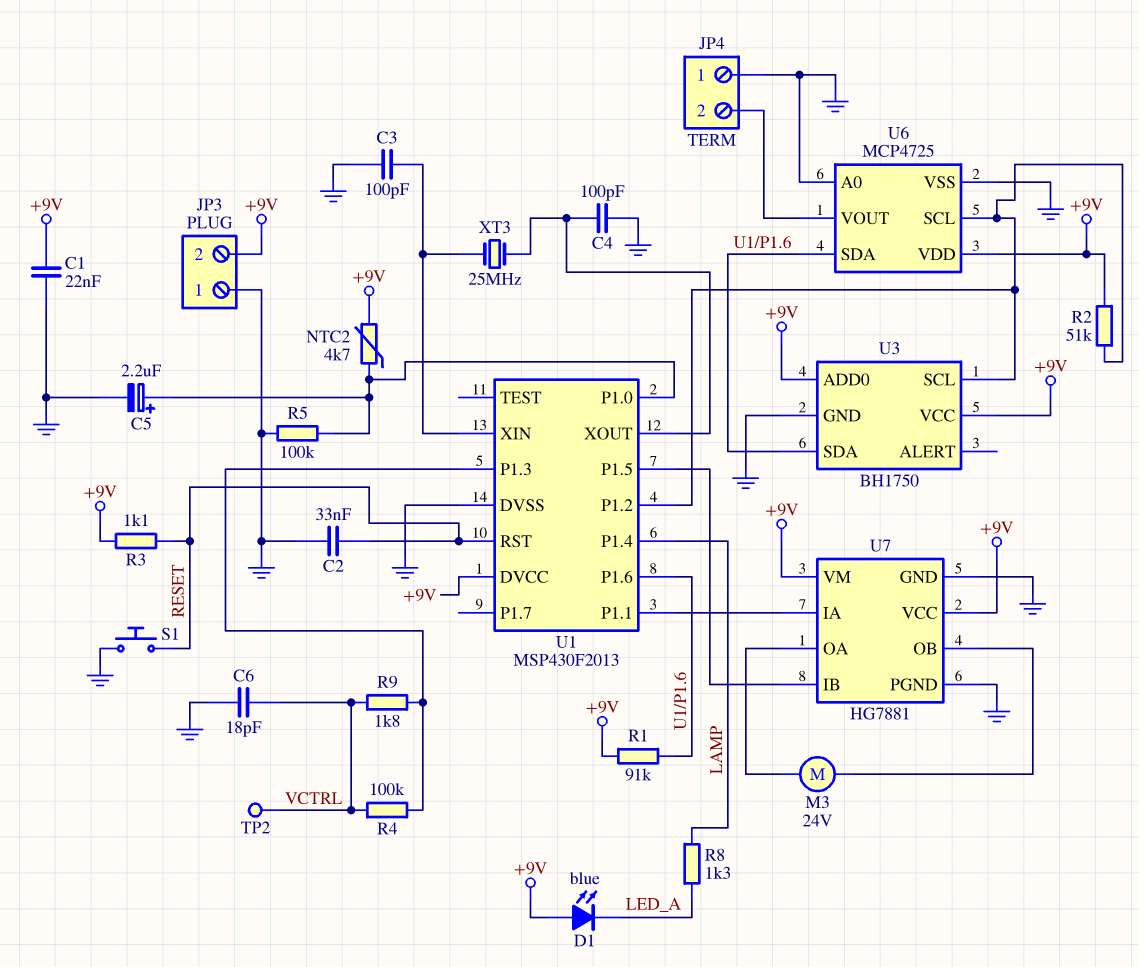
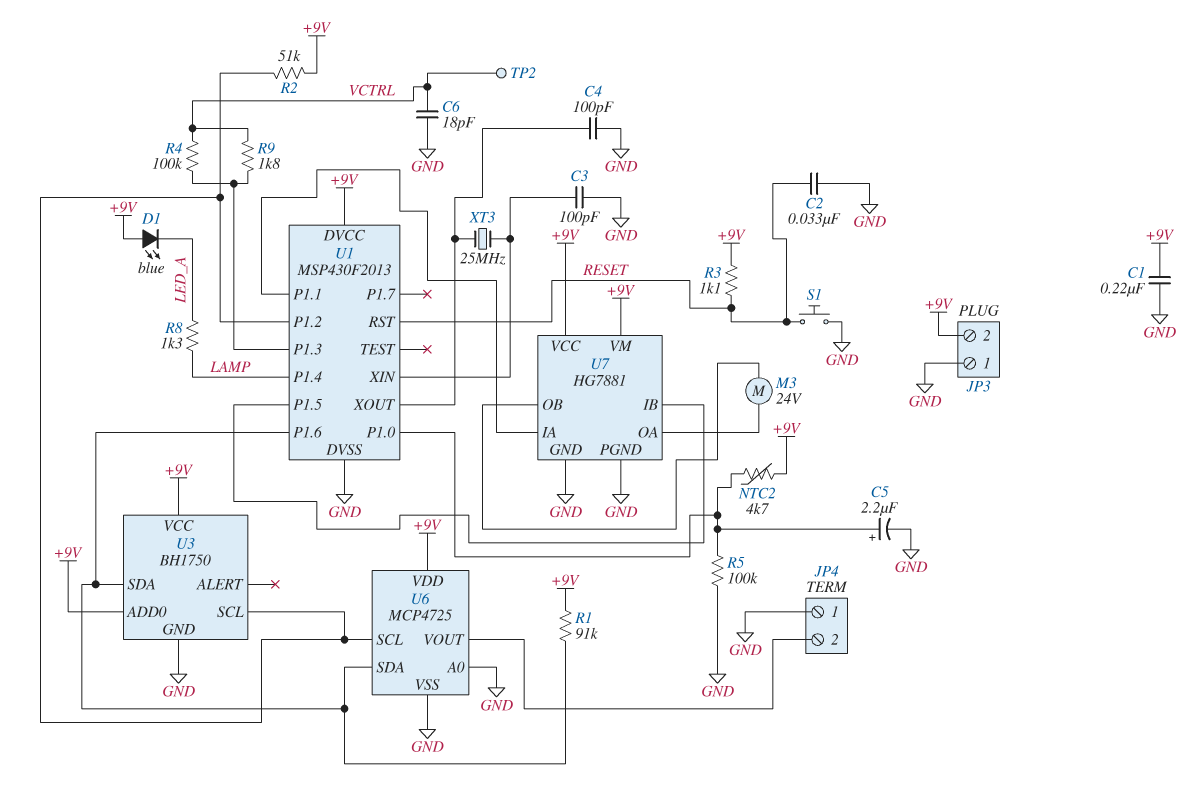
C1: 22nF (+9V, GND) -> 220nF (+9V, GND)

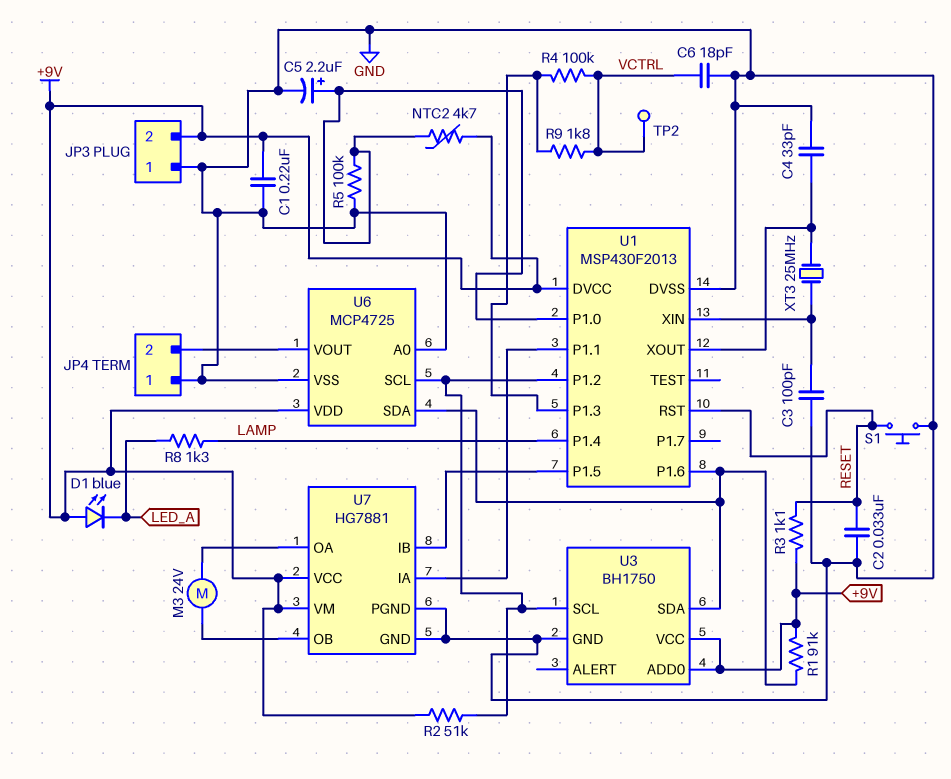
C4: 100pF (GND, U1/XOUT) -> 33pF (GND, U1/XOUT)

